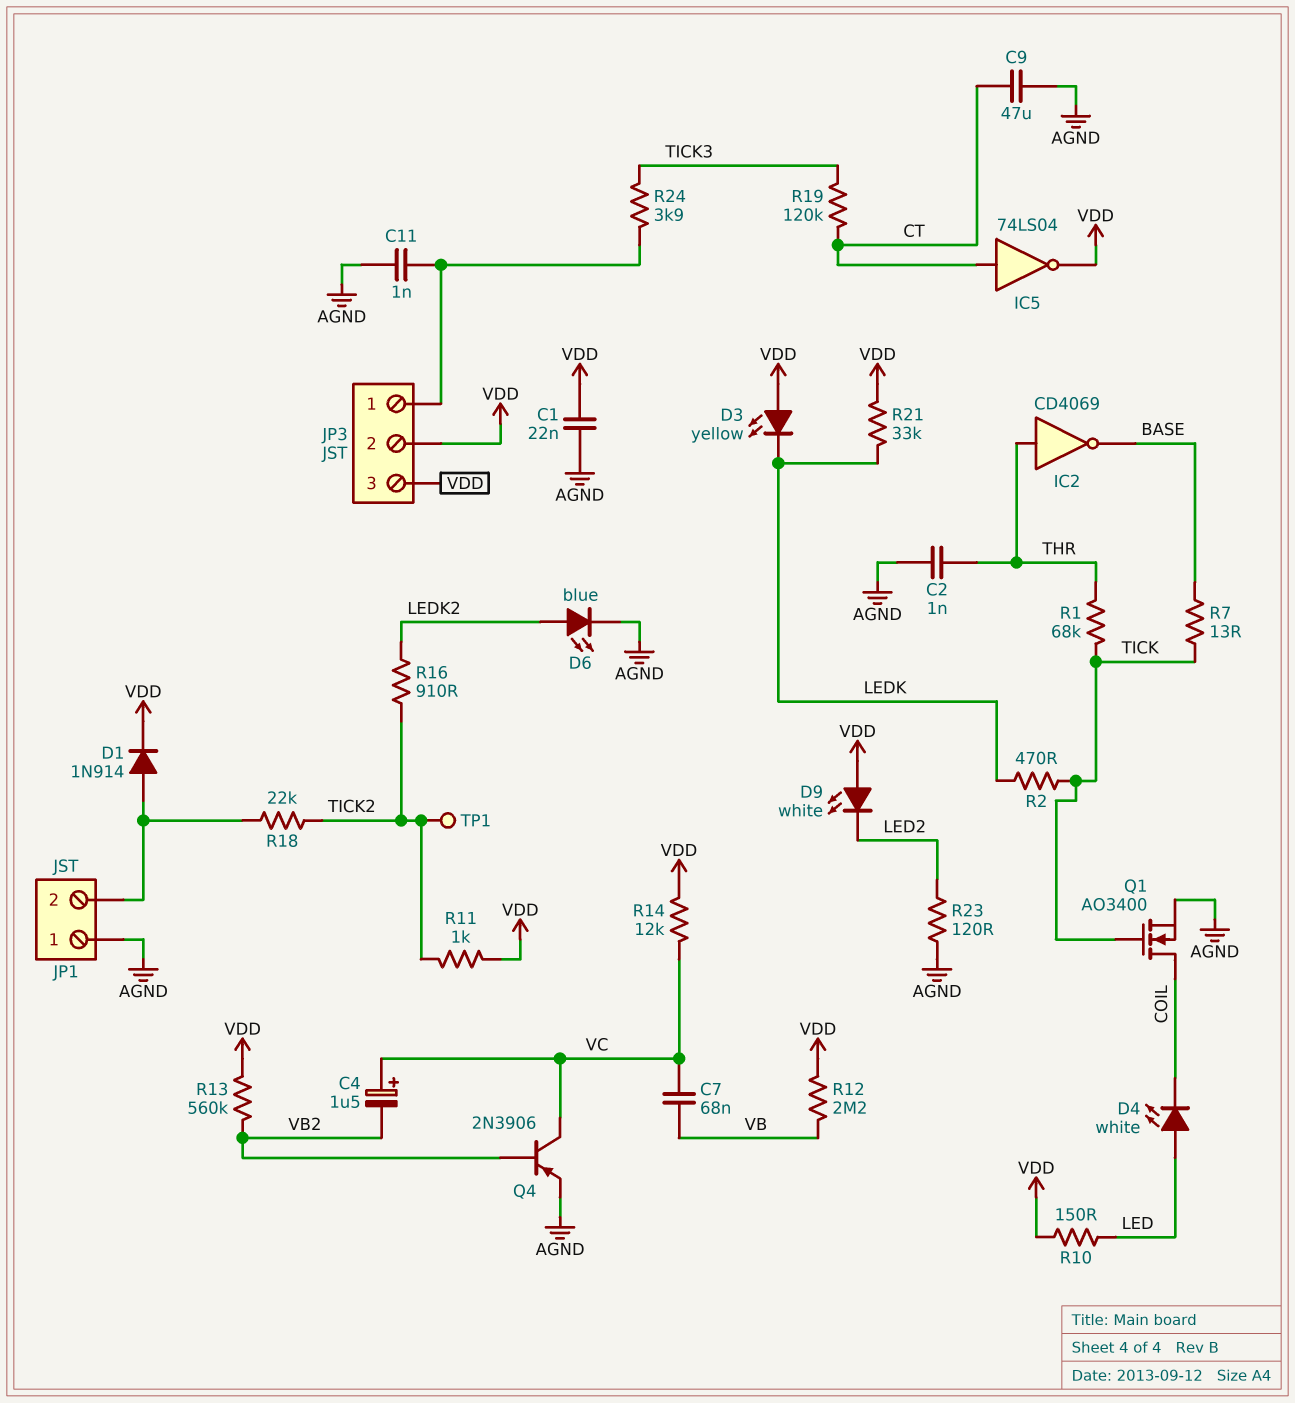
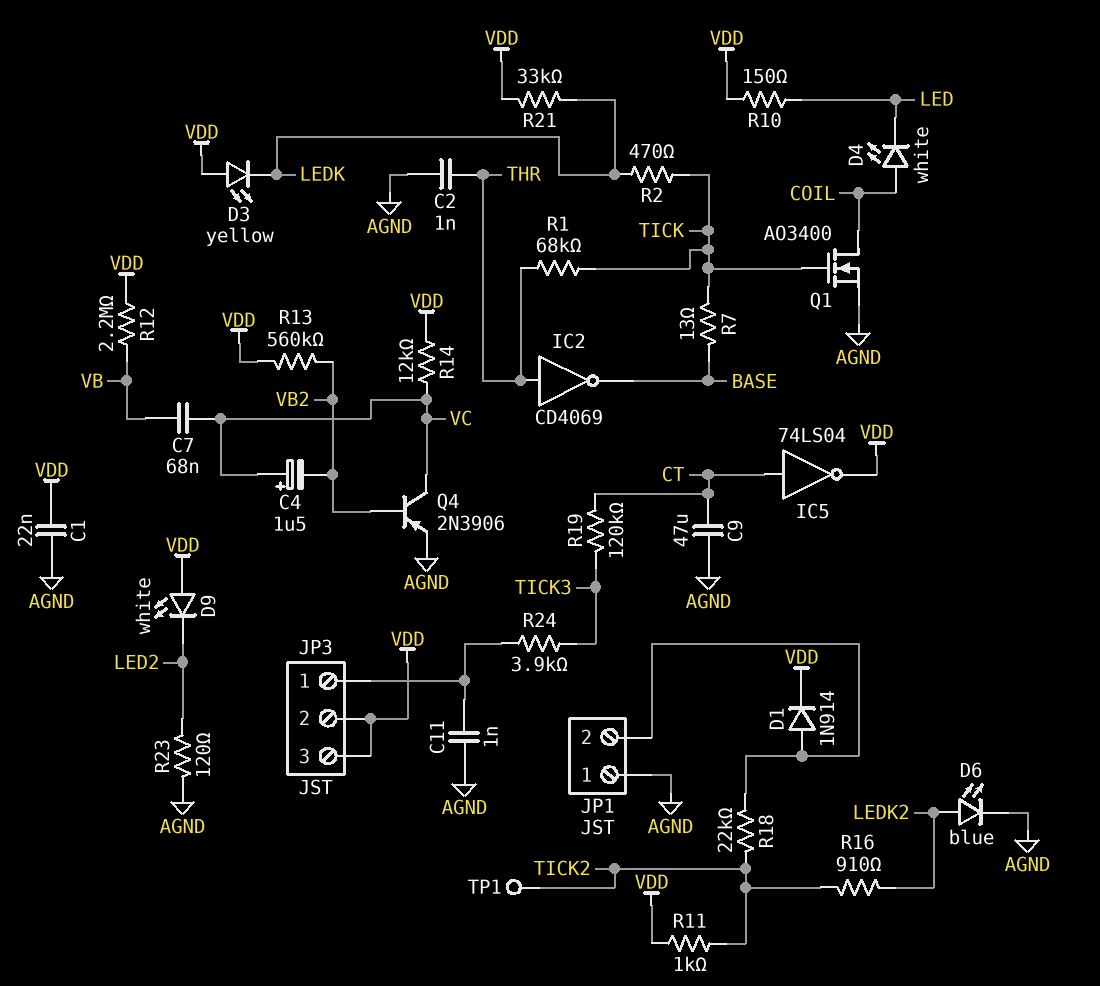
D4: LED white (A LED, K COIL) -> LED white (A COIL, K LED)

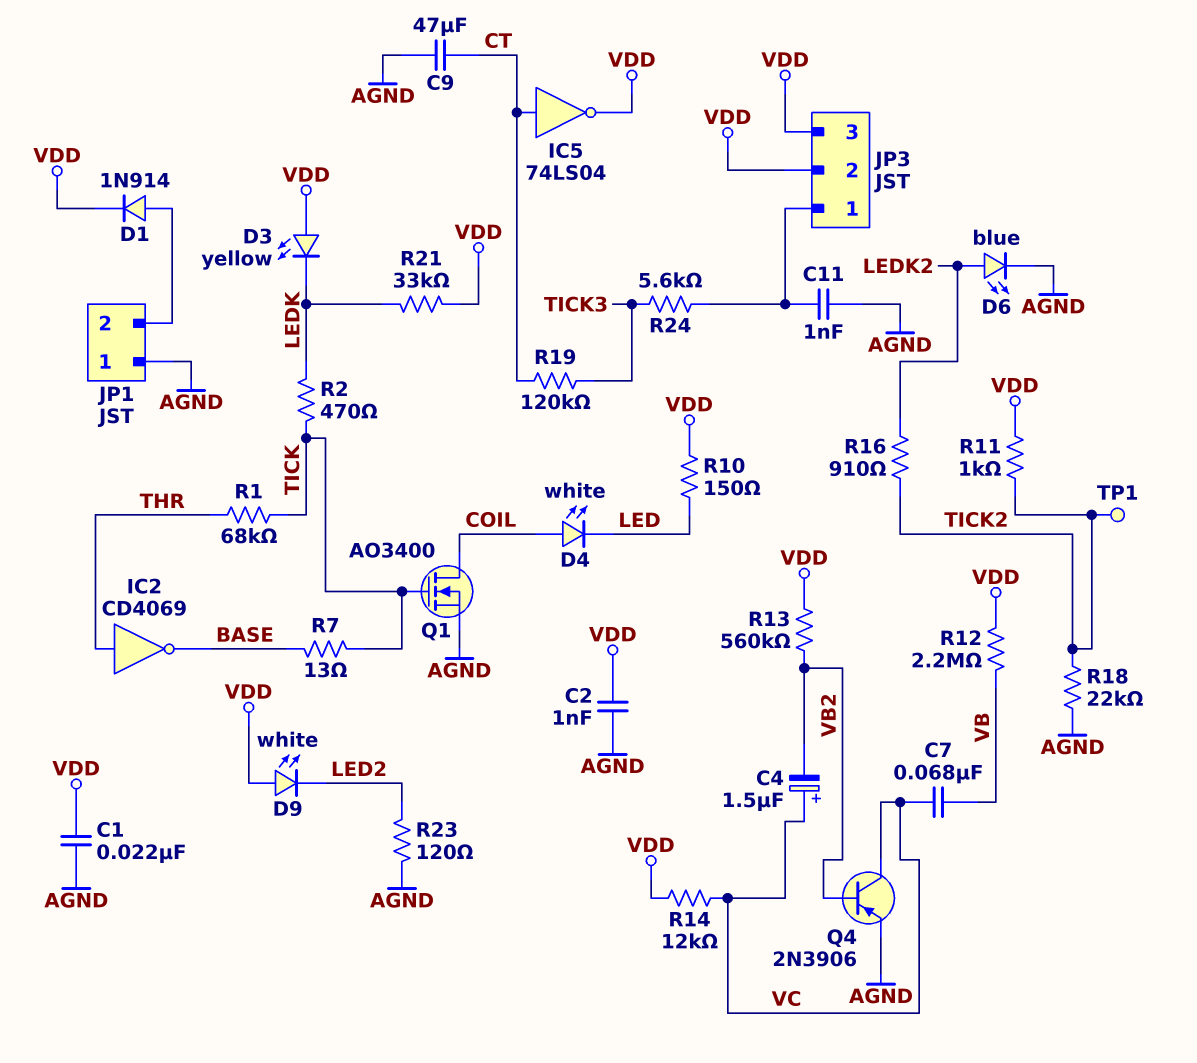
C2: 1nF (AGND, THR) -> 1nF (AGND, VDD)
R18: 22k (JP1/2, TICK2) -> 22k (AGND, TICK2)
R24: 3.9k (JP3/1, TICK3) -> 5.6k (JP3/1, TICK3)

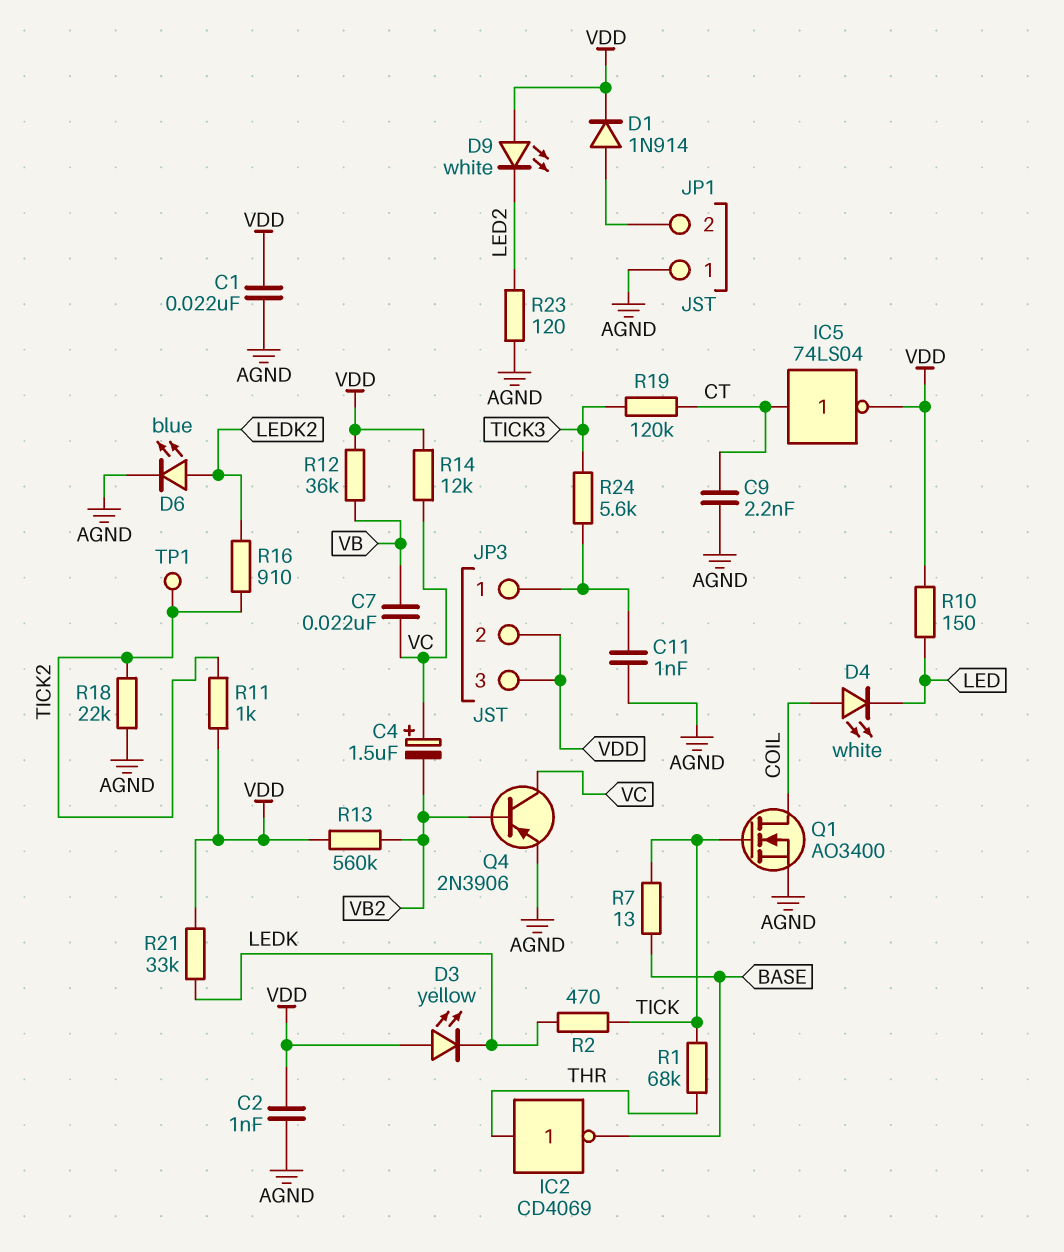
C7: 68nF (VB, VC) -> 22nF (VB, VC)
C9: 47uF (AGND, CT) -> 2.2nF (AGND, CT)
R12: 2.2M (VB, VDD) -> 36k (VB, VDD)

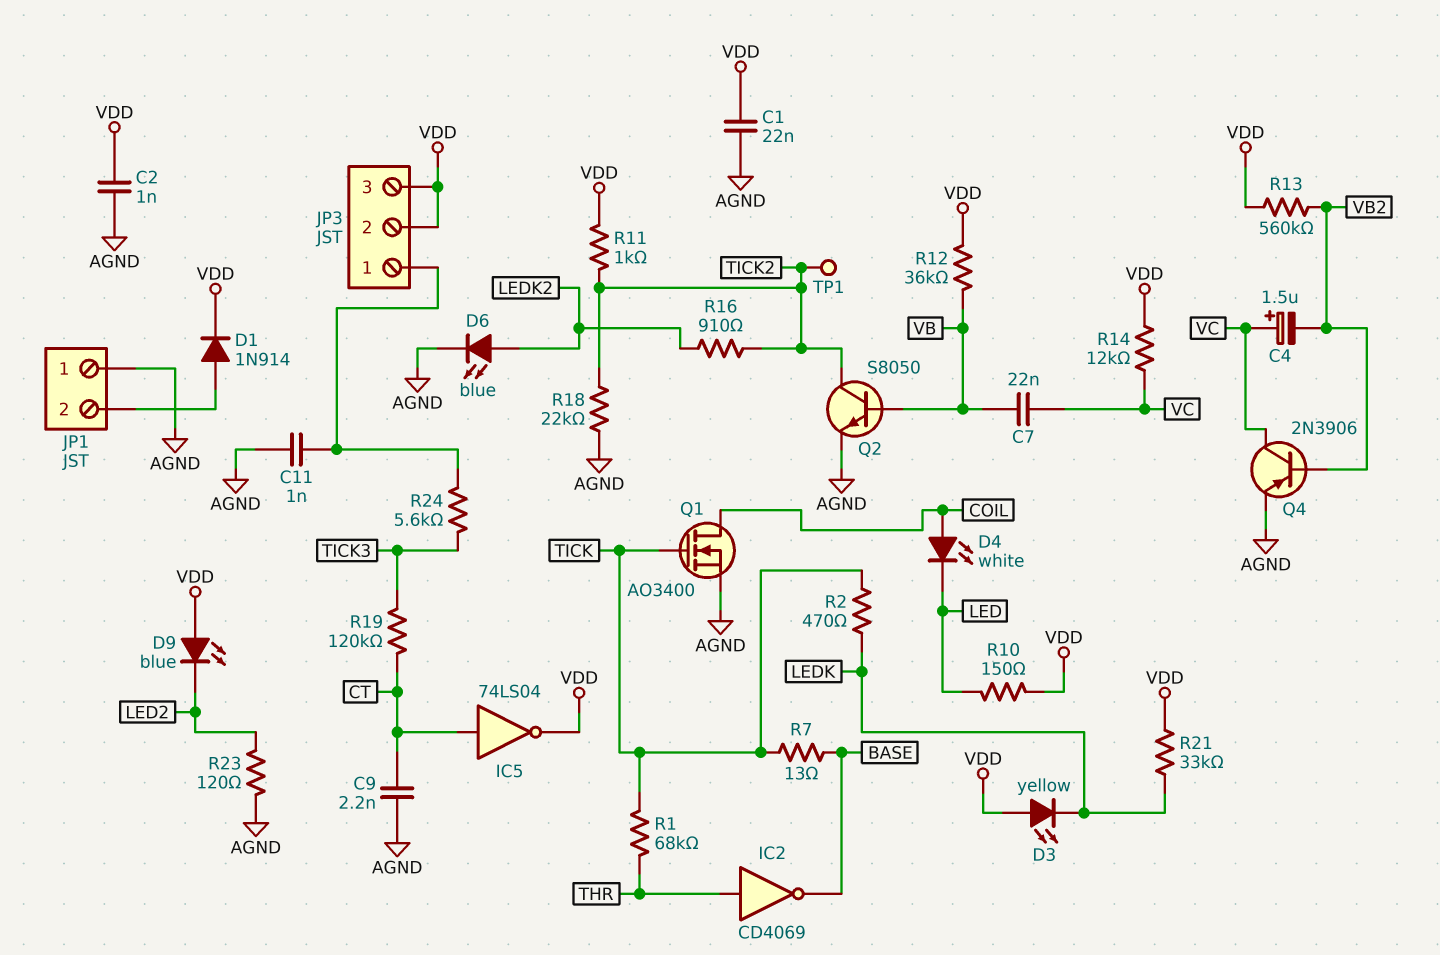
D9: LED white (A VDD, K LED2) -> LED blue (A VDD, K LED2)
Q2: none -> NPN S8050 (B VB, C TICK2, E AGND)

